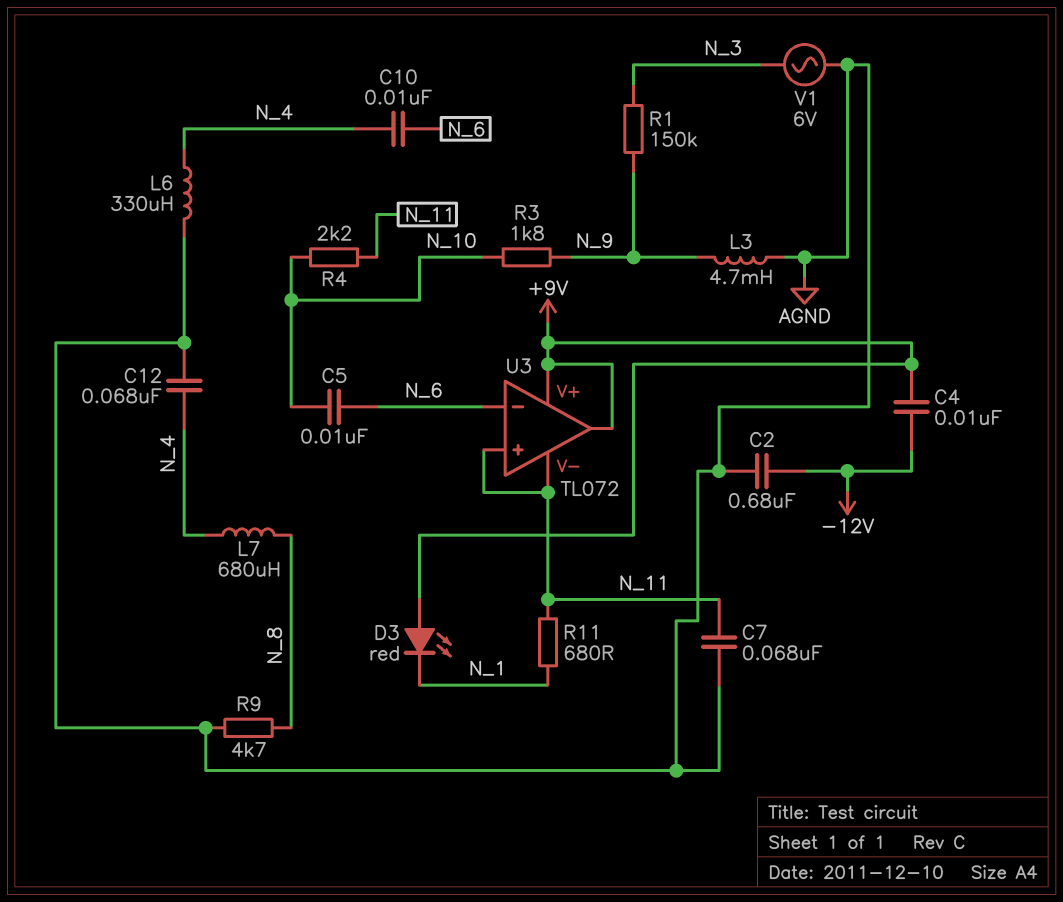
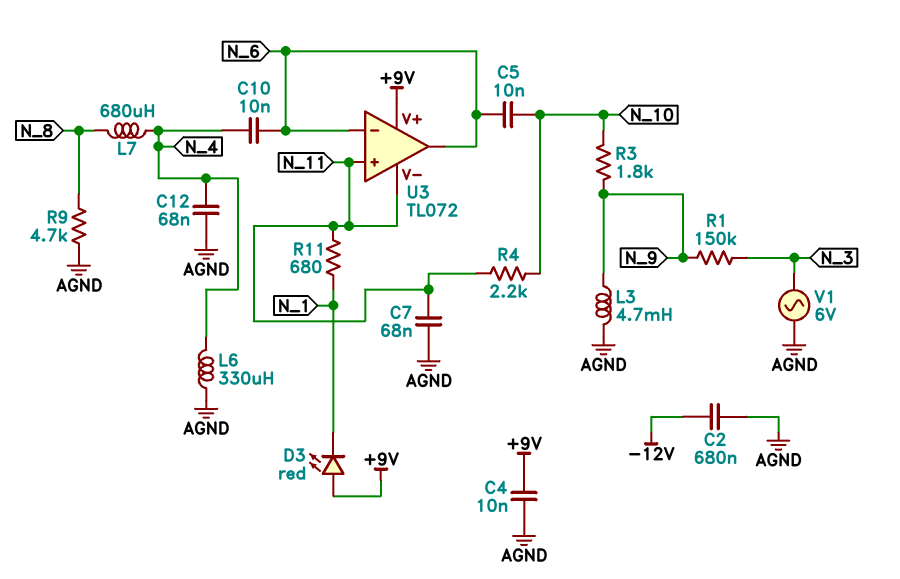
C4: 10nF (+9V, -12V) -> 10nF (+9V, AGND)
U3 pin out: +9V -> N_6

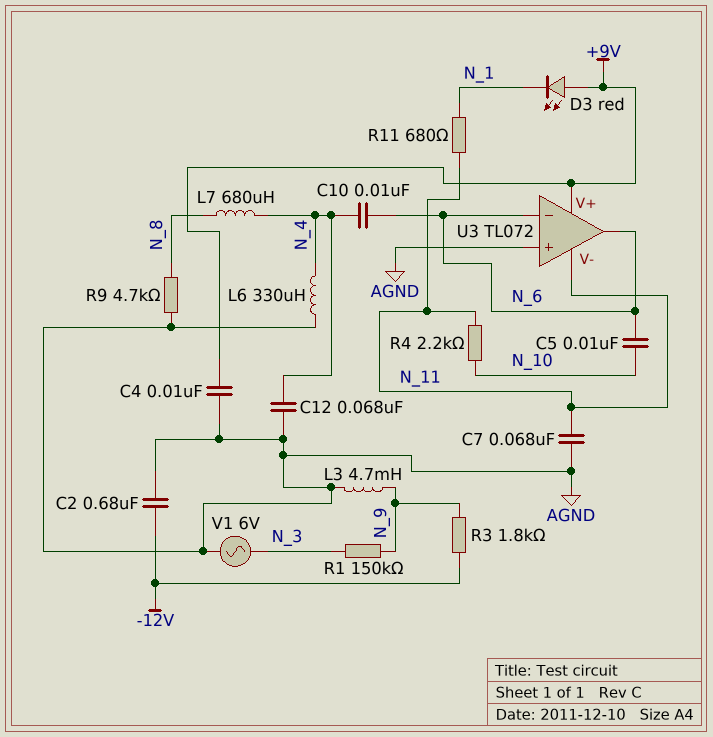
R3: 1.8k (N_9, N_10) -> 1.8k (-12V, N_9)
U3 pin in+: N_11 -> AGND

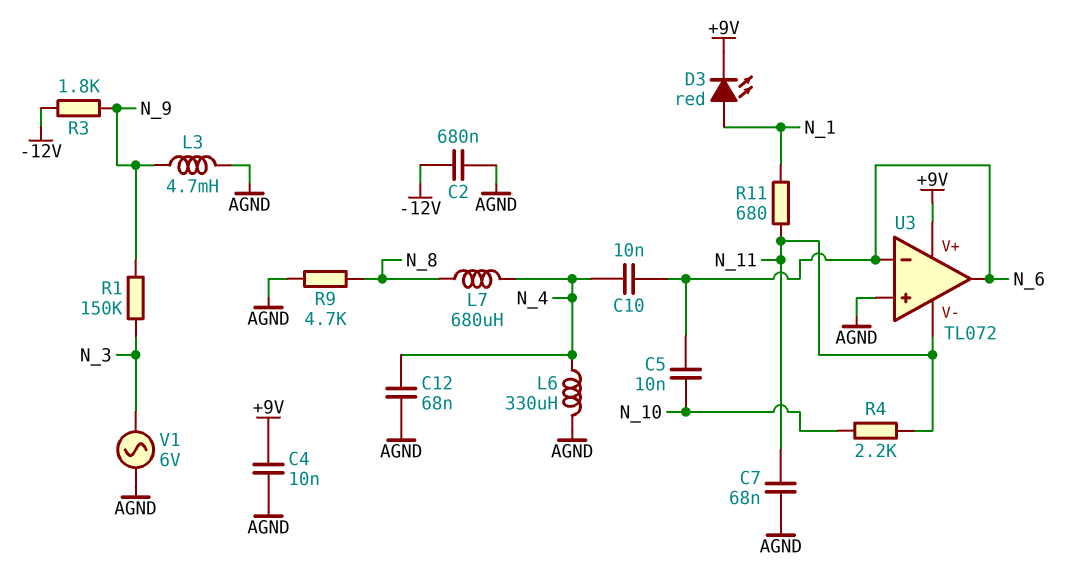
D3: LED red (A +9V, K N_1) -> LED red (A N_1, K +9V)

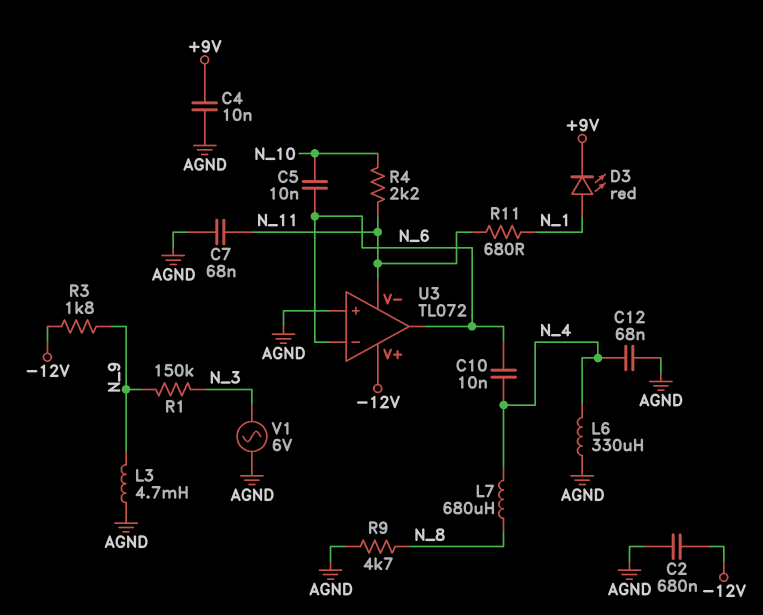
U3 pin V+: +9V -> -12V

